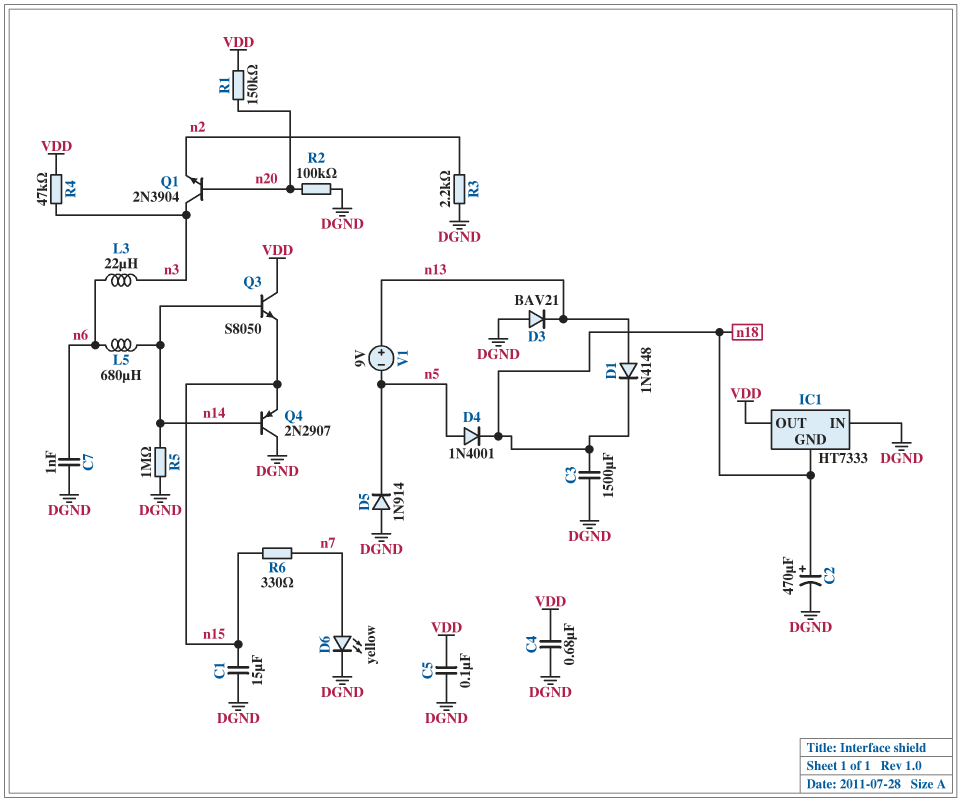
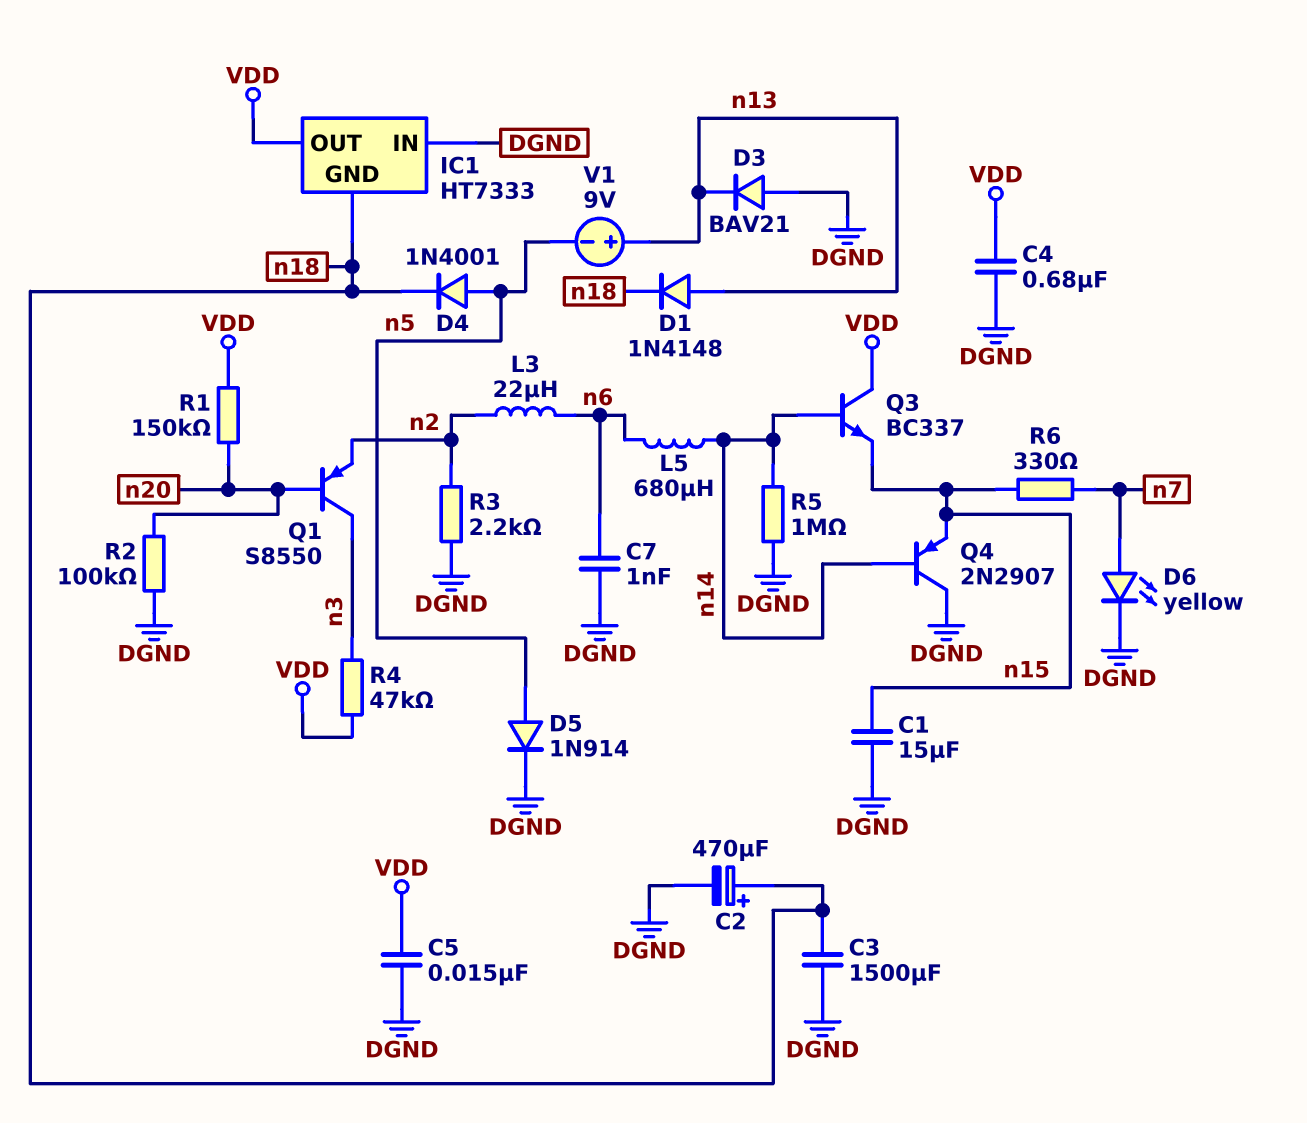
C5: 100nF (DGND, VDD) -> 15nF (DGND, VDD)
D5: diode 1N914 (A DGND, K n5) -> diode 1N914 (A n5, K DGND)
L3: 22uH (n3, n6) -> 22uH (n2, n6)
Q1: NPN 2N3904 (B n20, C n3, E n2) -> PNP S8550 (B n20, C n3, E n2)
Q3: NPN S8050 (B n14, C VDD, E n15) -> NPN BC337 (B n14, C VDD, E n15)

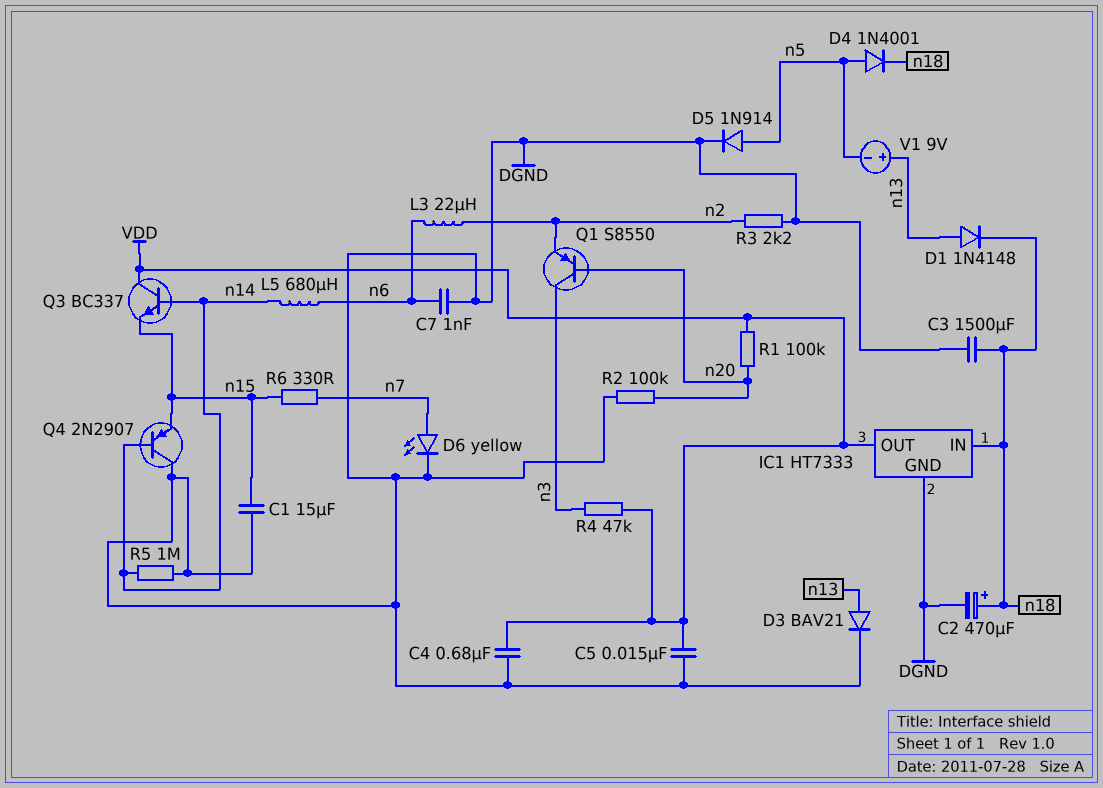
D3: diode BAV21 (A DGND, K n13) -> diode BAV21 (A n13, K DGND)
IC1 pin GND: n18 -> DGND
IC1 pin IN: DGND -> n18
R1: 150k (VDD, n20) -> 100k (VDD, n20)

